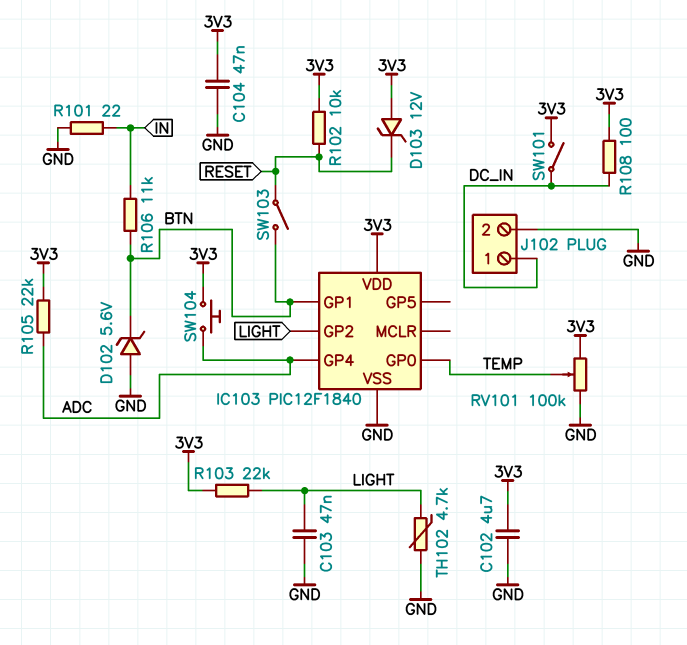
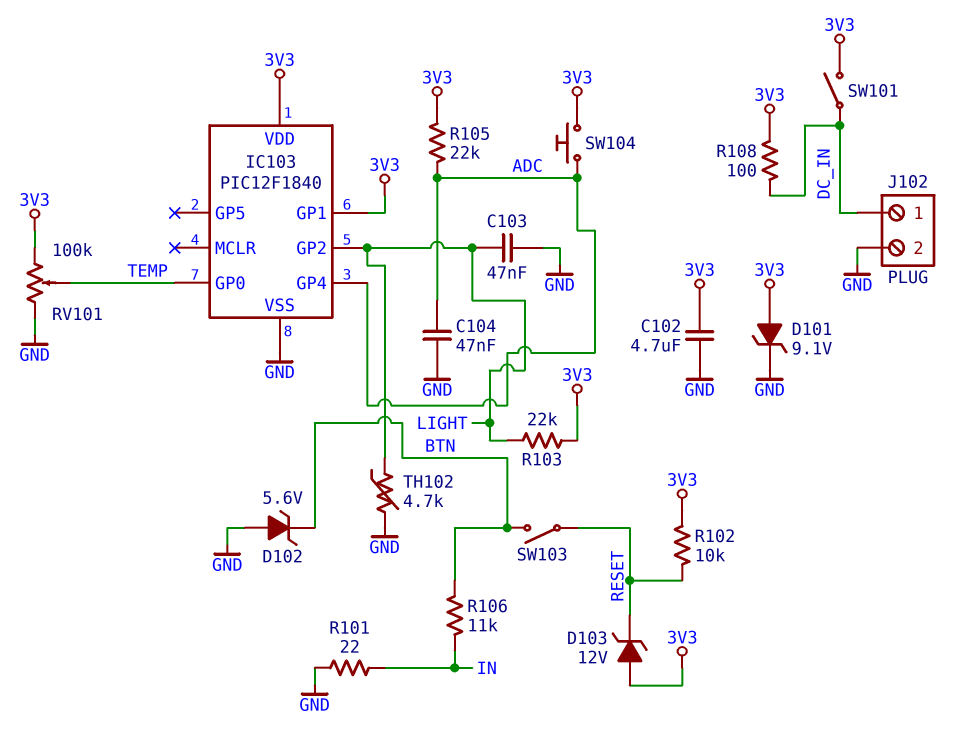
C104: 47nF (3V3, GND) -> 47nF (ADC, GND)
D101: none -> zener 9.1V (A 3V3, K GND)
IC103 pin GP1: BTN -> 3V3

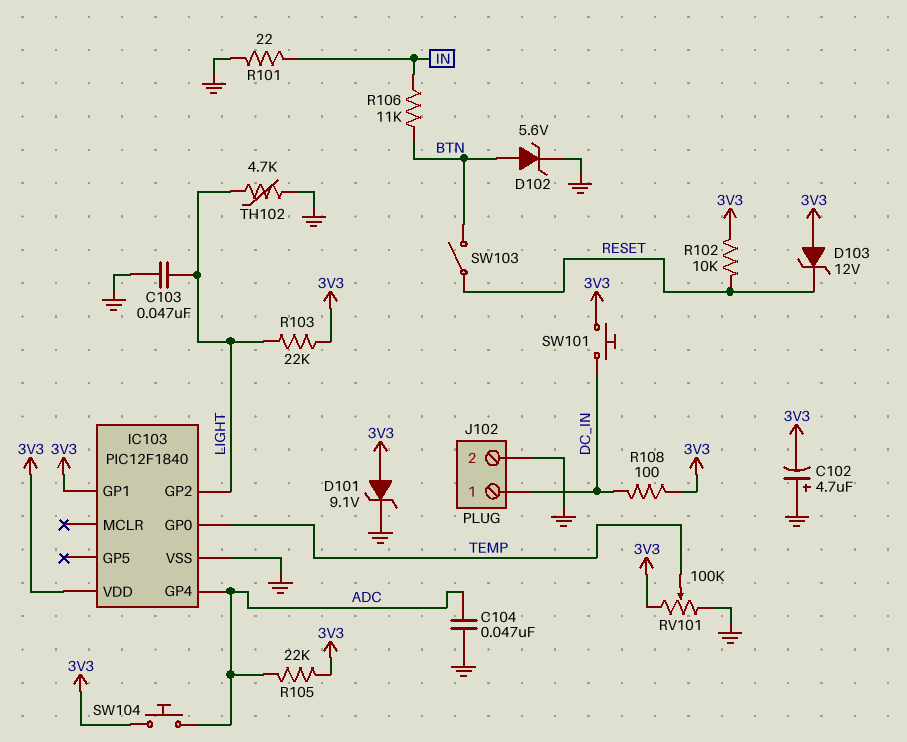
C102: 4.7uF (3V3, GND) -> 4.7uF (plus GND, minus 3V3)
D102: zener 5.6V (A GND, K BTN) -> zener 5.6V (A BTN, K GND)
SW101: switch (3V3, DC_IN) -> button (3V3, DC_IN)

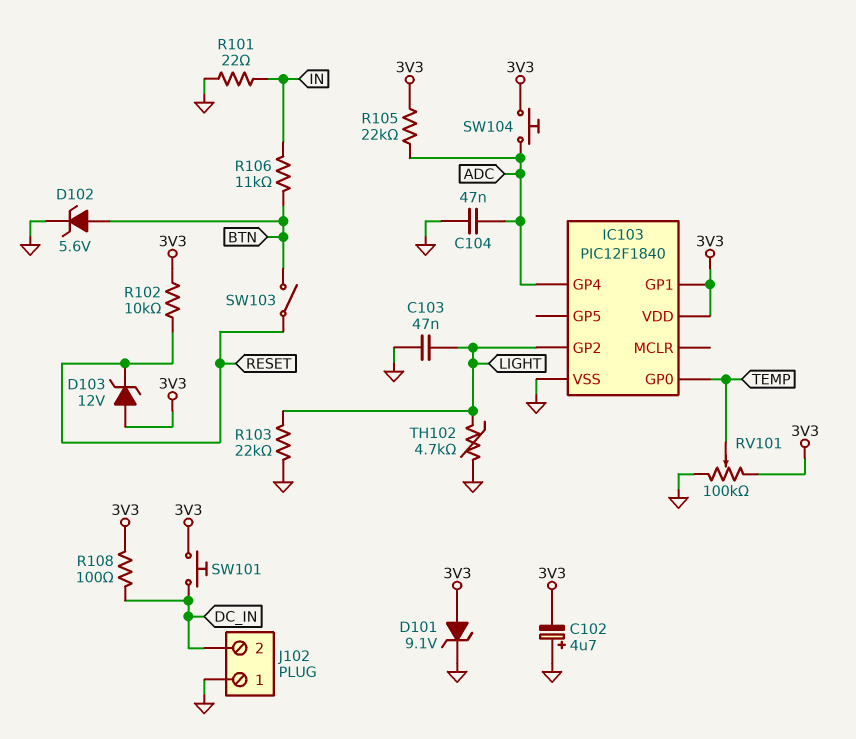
J102 pin 1: DC_IN -> GND
J102 pin 2: GND -> DC_IN
R103: 22k (3V3, LIGHT) -> 22k (GND, LIGHT)

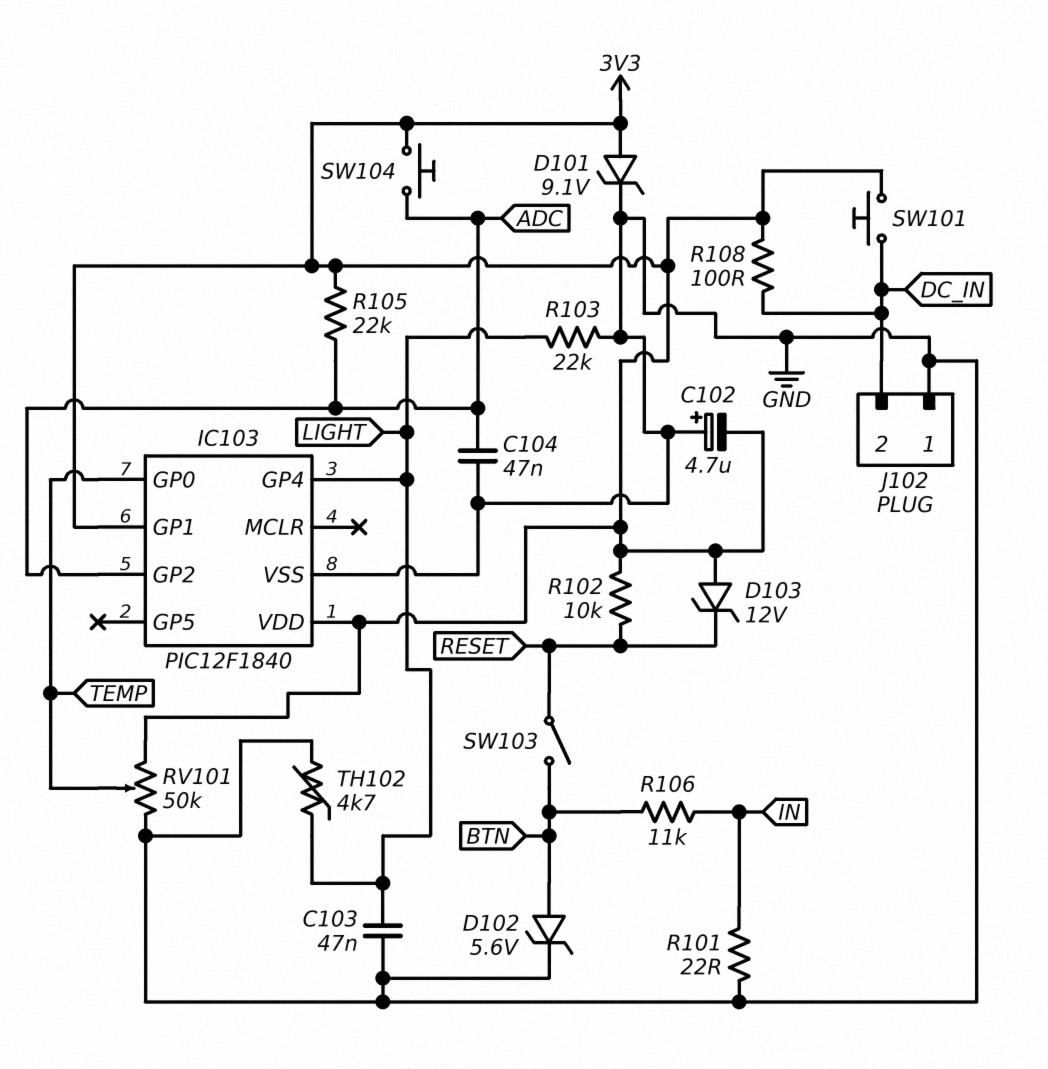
IC103 pin GP2: LIGHT -> ADC
IC103 pin GP4: ADC -> LIGHT
RV101: 100k (3V3, GND, wiper TEMP) -> 50k (3V3, GND, wiper TEMP)

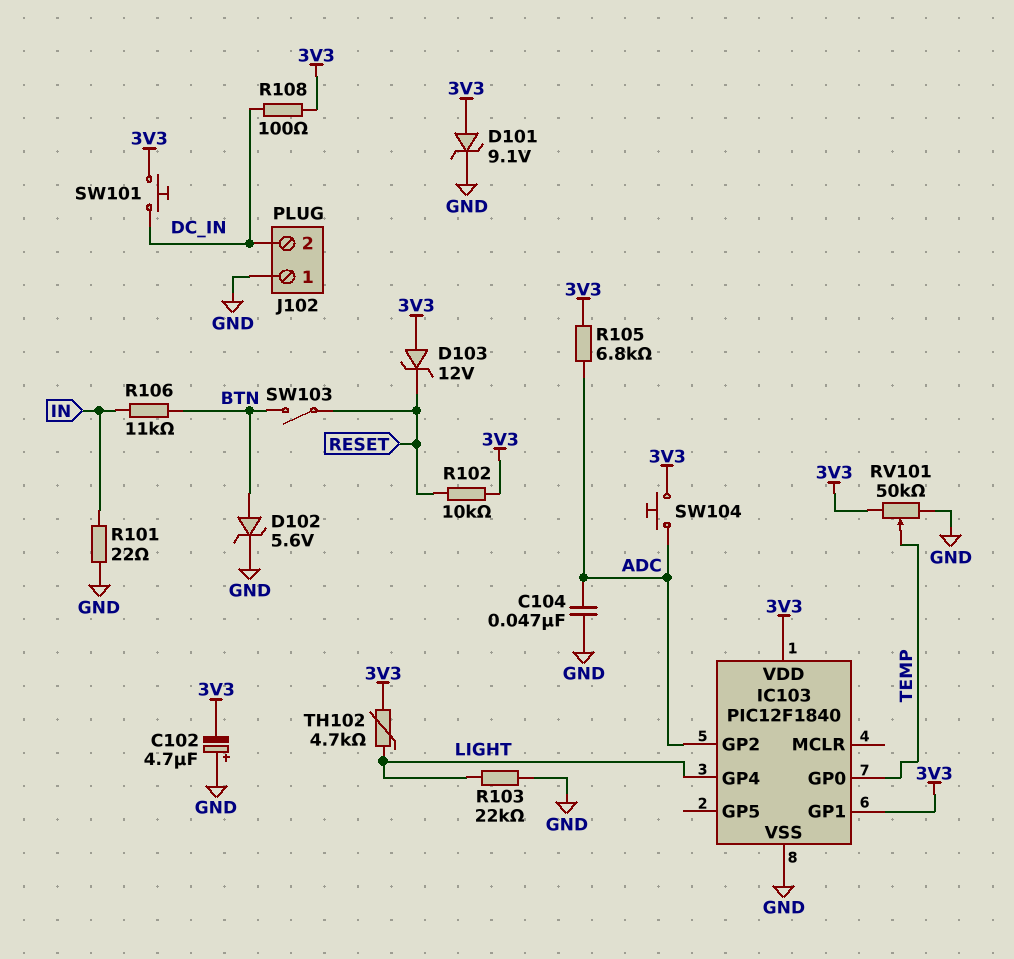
C103: 47nF (GND, LIGHT) -> none
R105: 22k (3V3, ADC) -> 6.8k (3V3, ADC)
TH102: 4.7k (GND, LIGHT) -> 4.7k (3V3, LIGHT)

